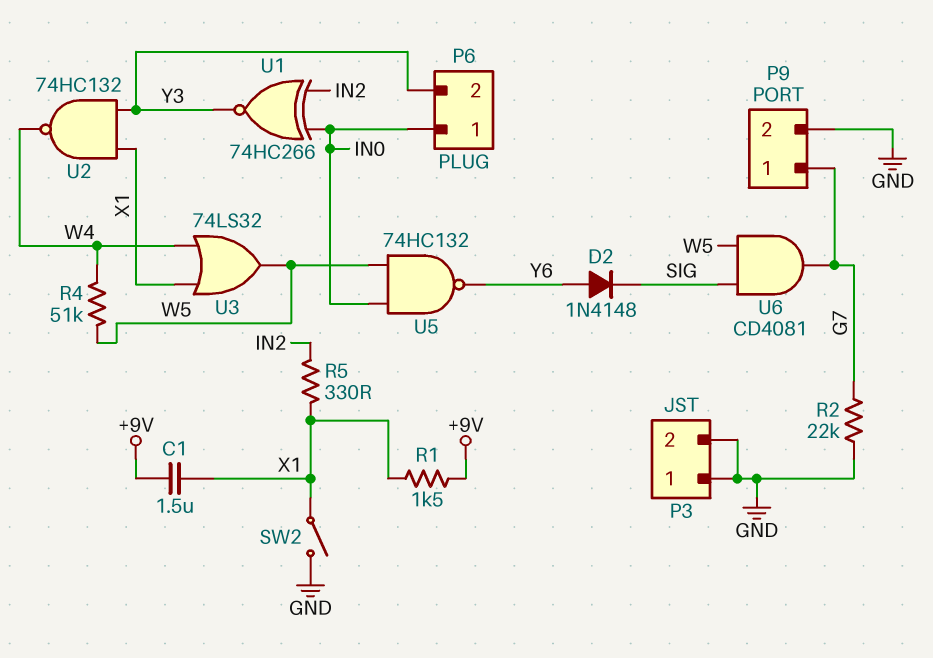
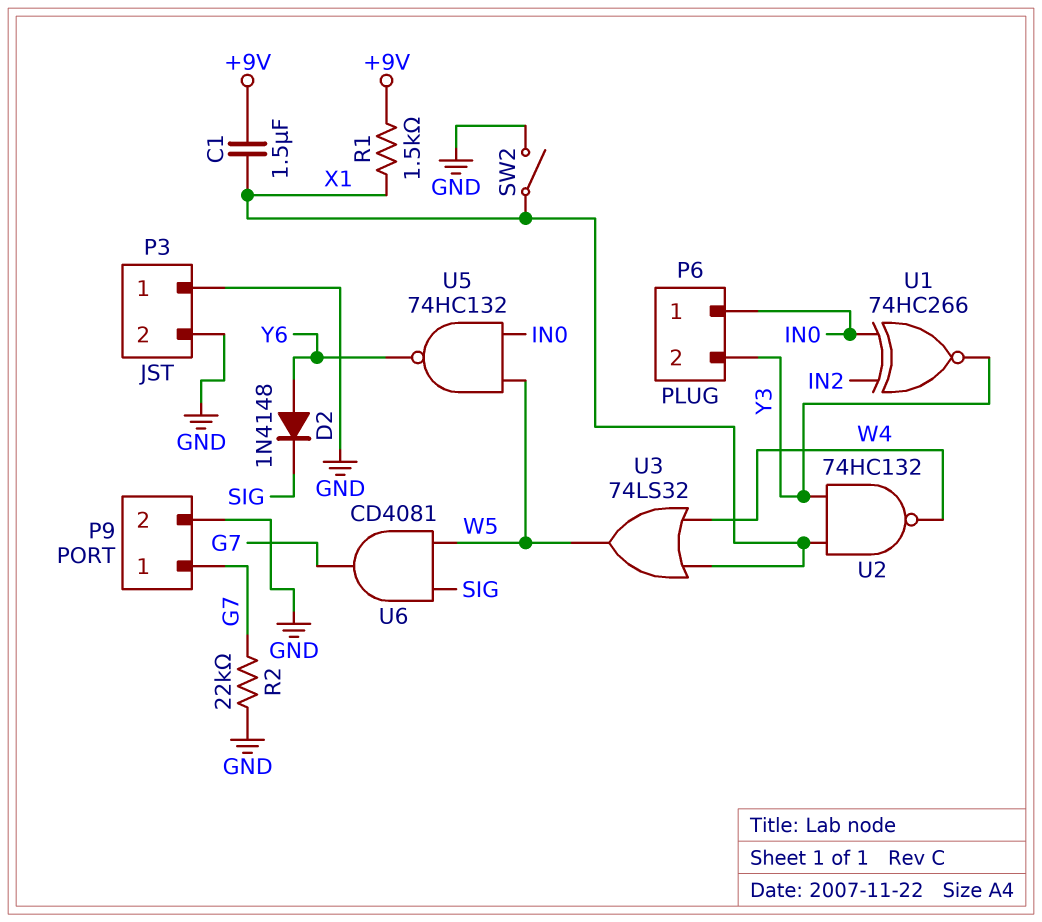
R4: 51k (W4, W5) -> none
R5: 330 (IN2, X1) -> none

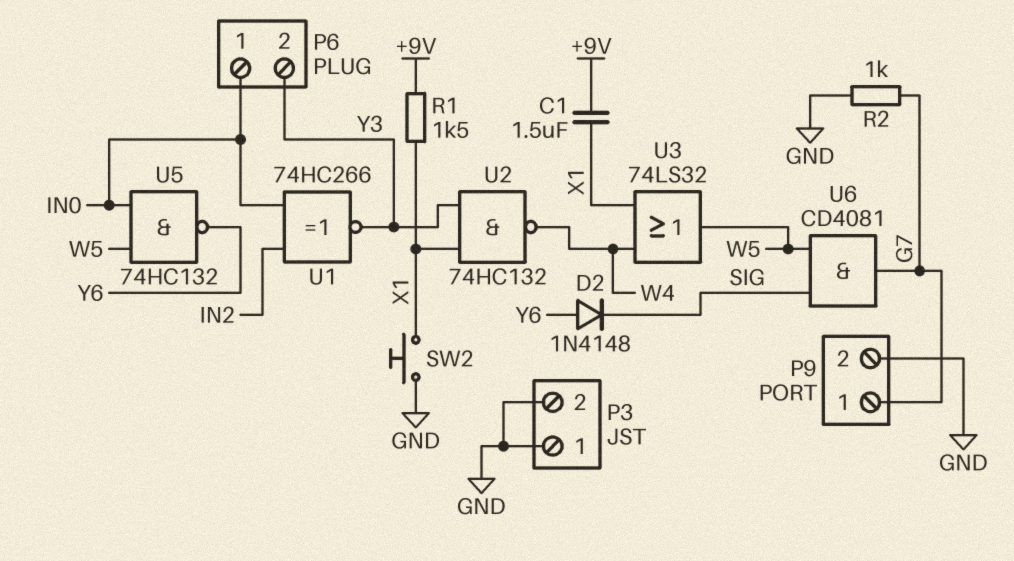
R2: 22k (G7, GND) -> 1k (G7, GND)
SW2: switch (GND, X1) -> button (GND, X1)

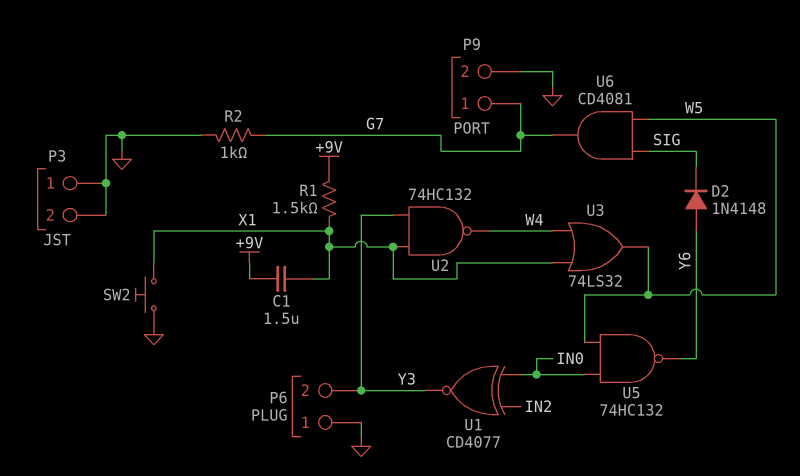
P6 pin 1: IN0 -> GND
U1: XNOR 74HC266 (in IN0, in IN2, out Y3) -> XNOR CD4077 (in IN0, in IN2, out Y3)

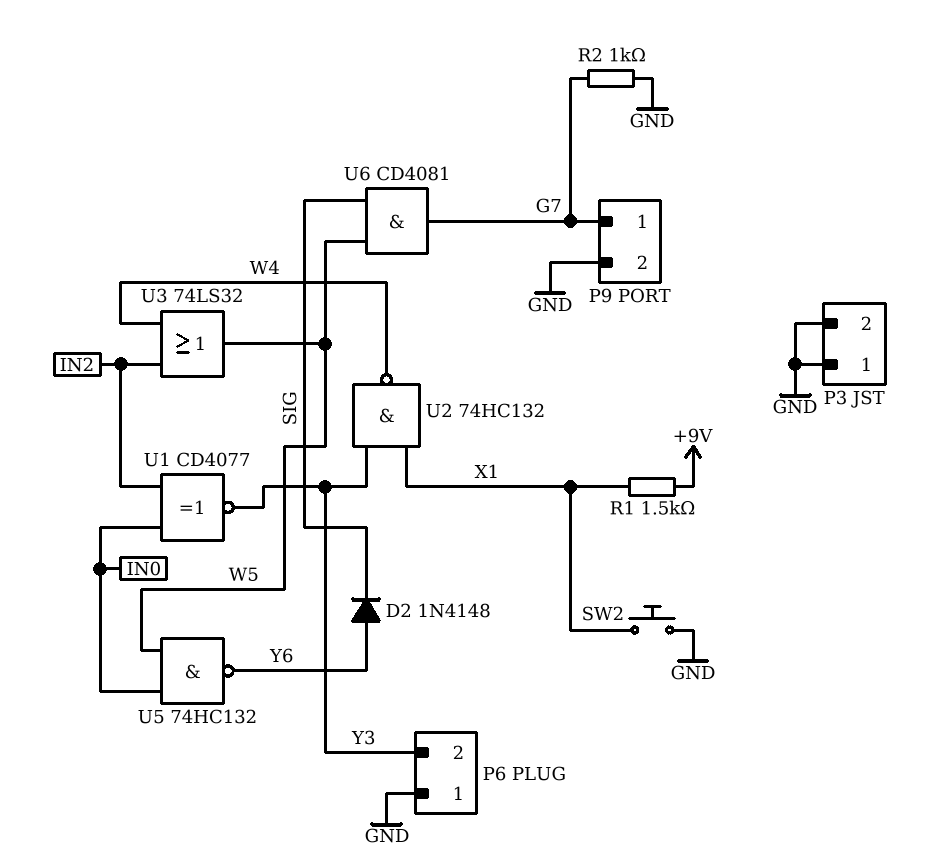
C1: 1.5uF (+9V, X1) -> none
U3: OR 74LS32 (in W4, in X1, out W5) -> OR 74LS32 (in IN2, in W4, out W5)

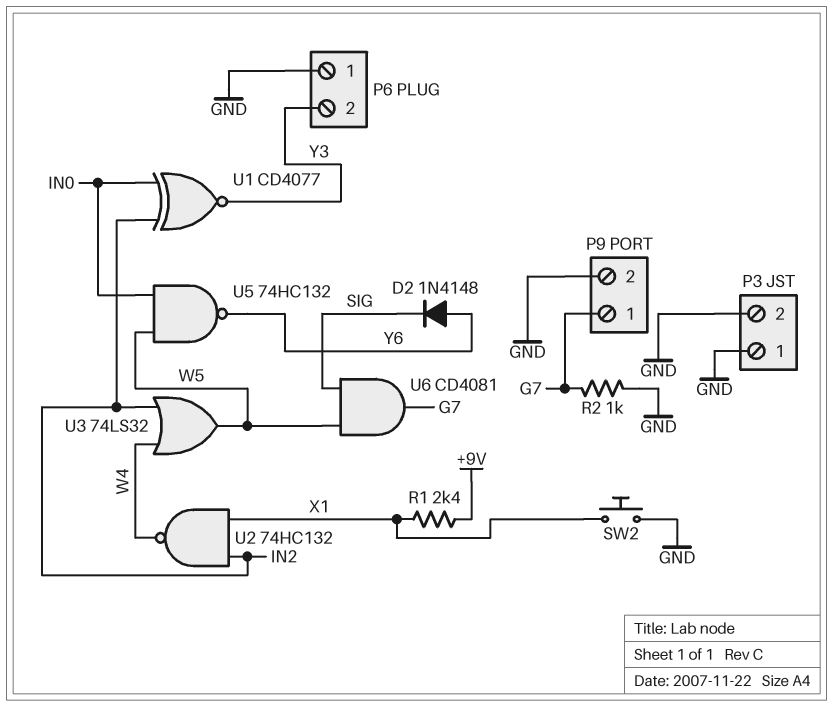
R1: 1.5k (+9V, X1) -> 2.4k (+9V, X1)
U2: NAND 74HC132 (in X1, in Y3, out W4) -> NAND 74HC132 (in IN2, in X1, out W4)

